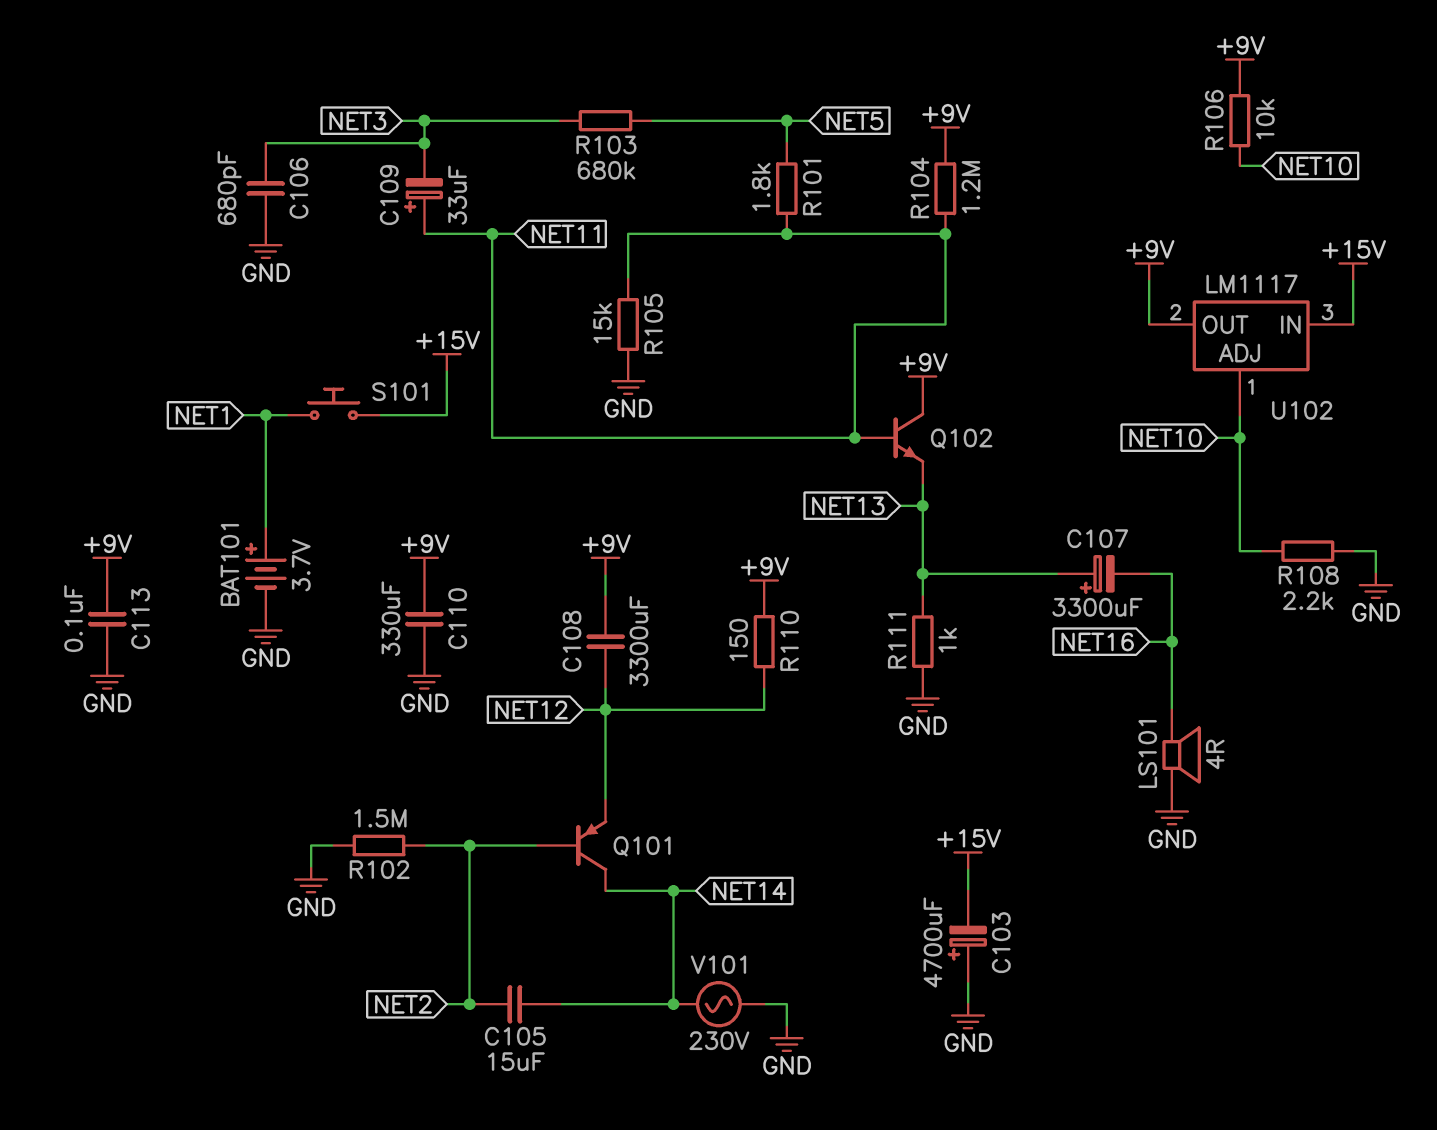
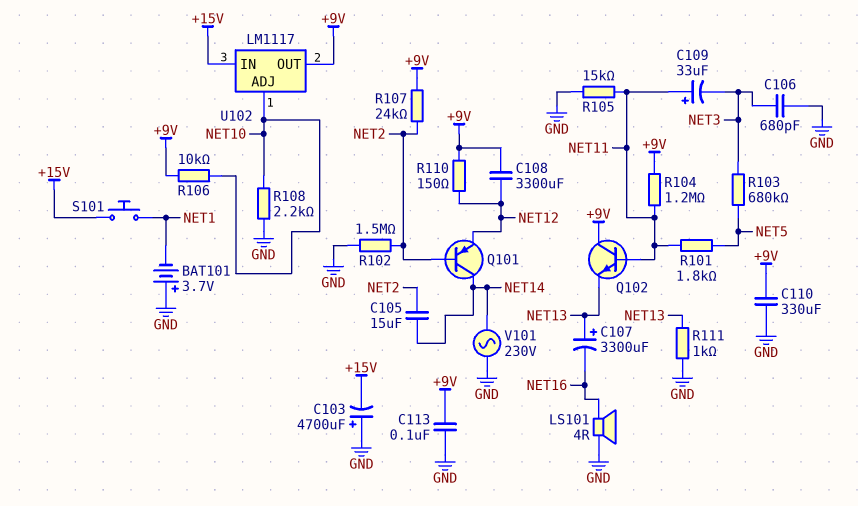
BAT101: 3.7V (plus NET1, minus GND) -> 3.7V (plus GND, minus NET1)
R107: none -> 24k (+9V, NET2)

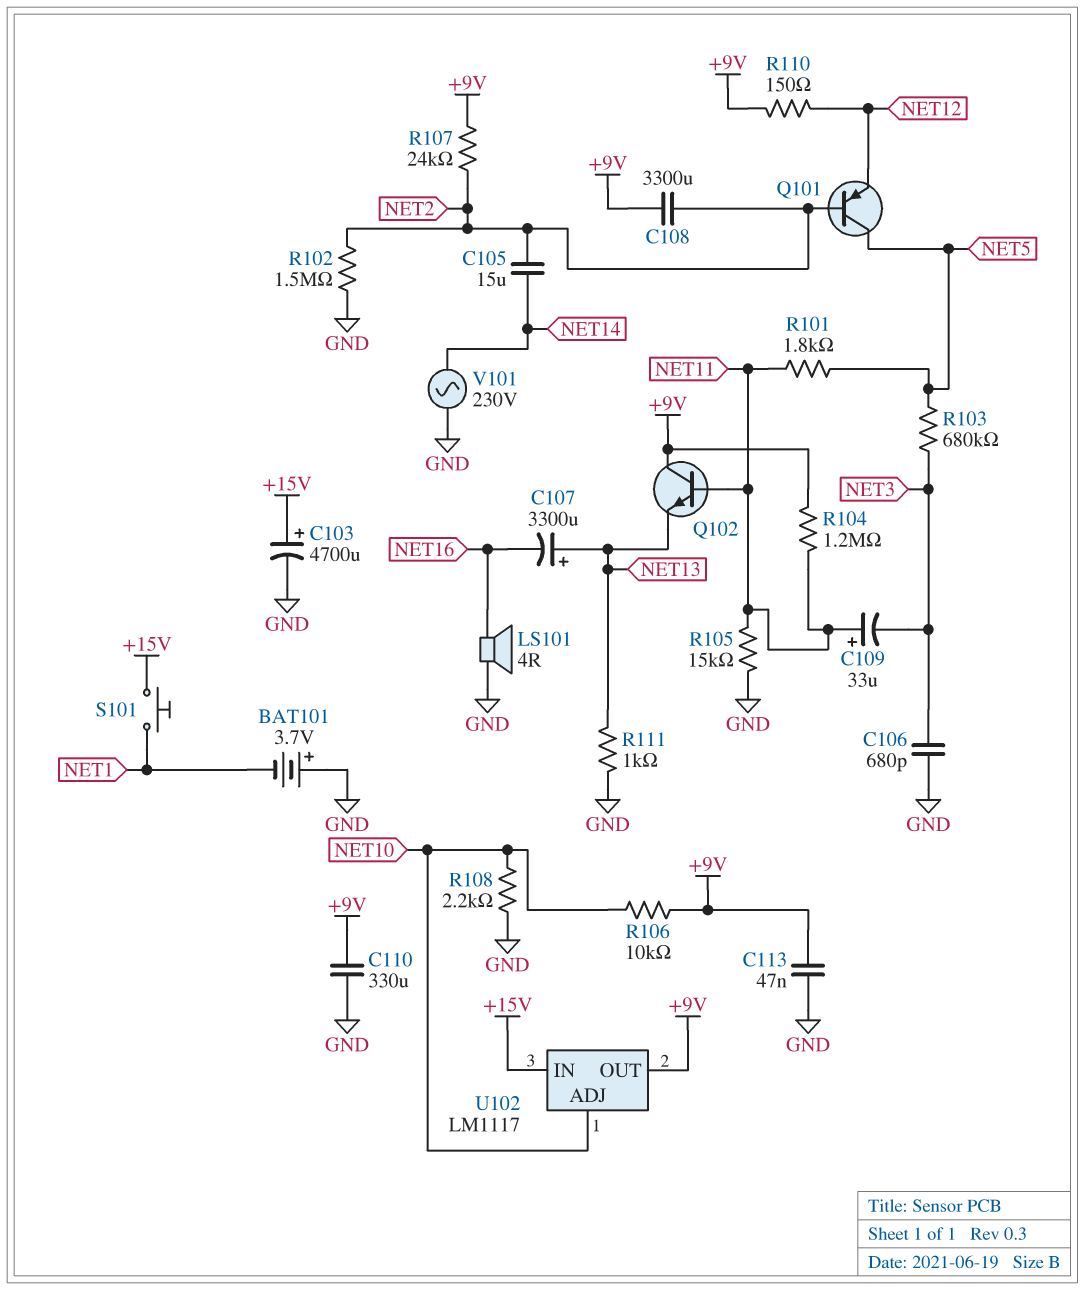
C103: 4700uF (plus GND, minus +15V) -> 4700uF (plus +15V, minus GND)
C108: 3300uF (+9V, NET12) -> 3300uF (+9V, NET2)
C113: 100nF (+9V, GND) -> 47nF (+9V, GND)
Q101: PNP (B NET2, C NET14, E NET12) -> PNP (B NET2, C NET5, E NET12)

